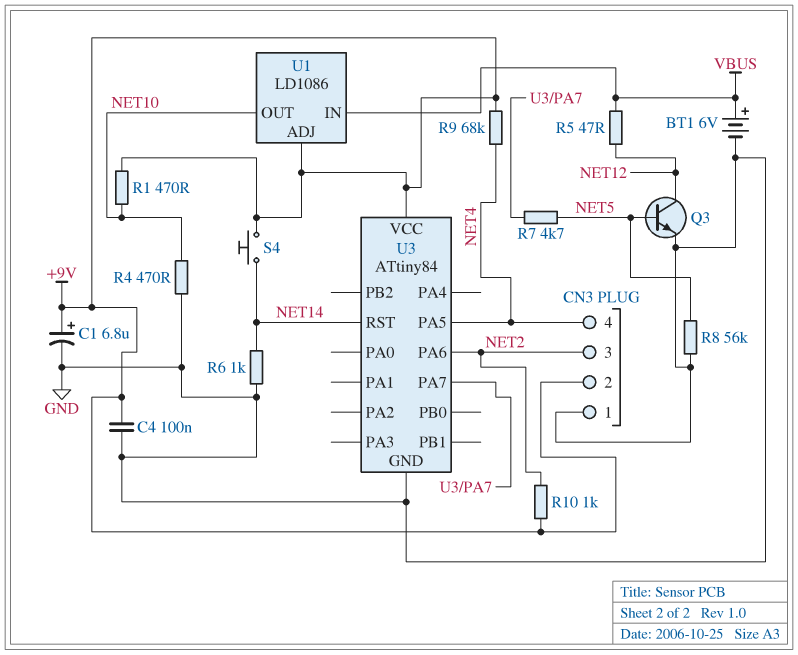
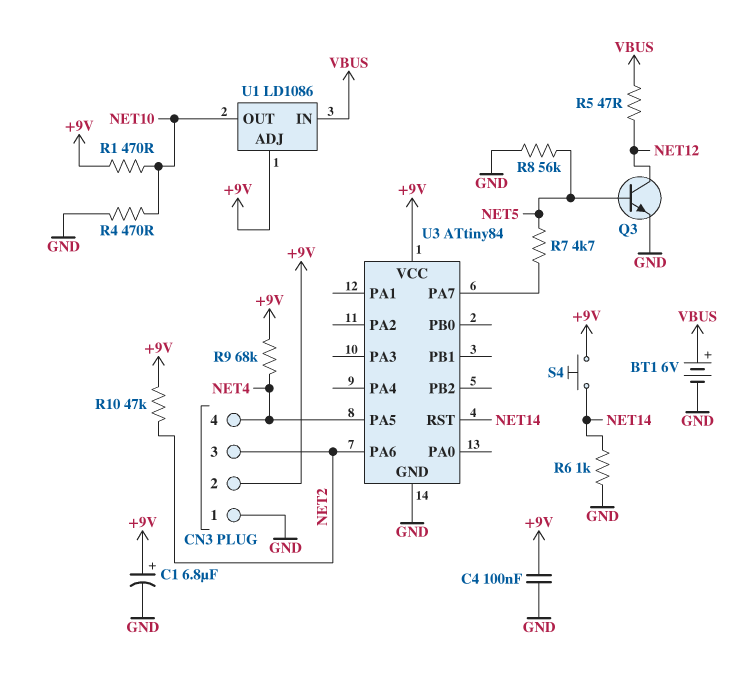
R10: 1k (+9V, NET2) -> 47k (+9V, NET2)

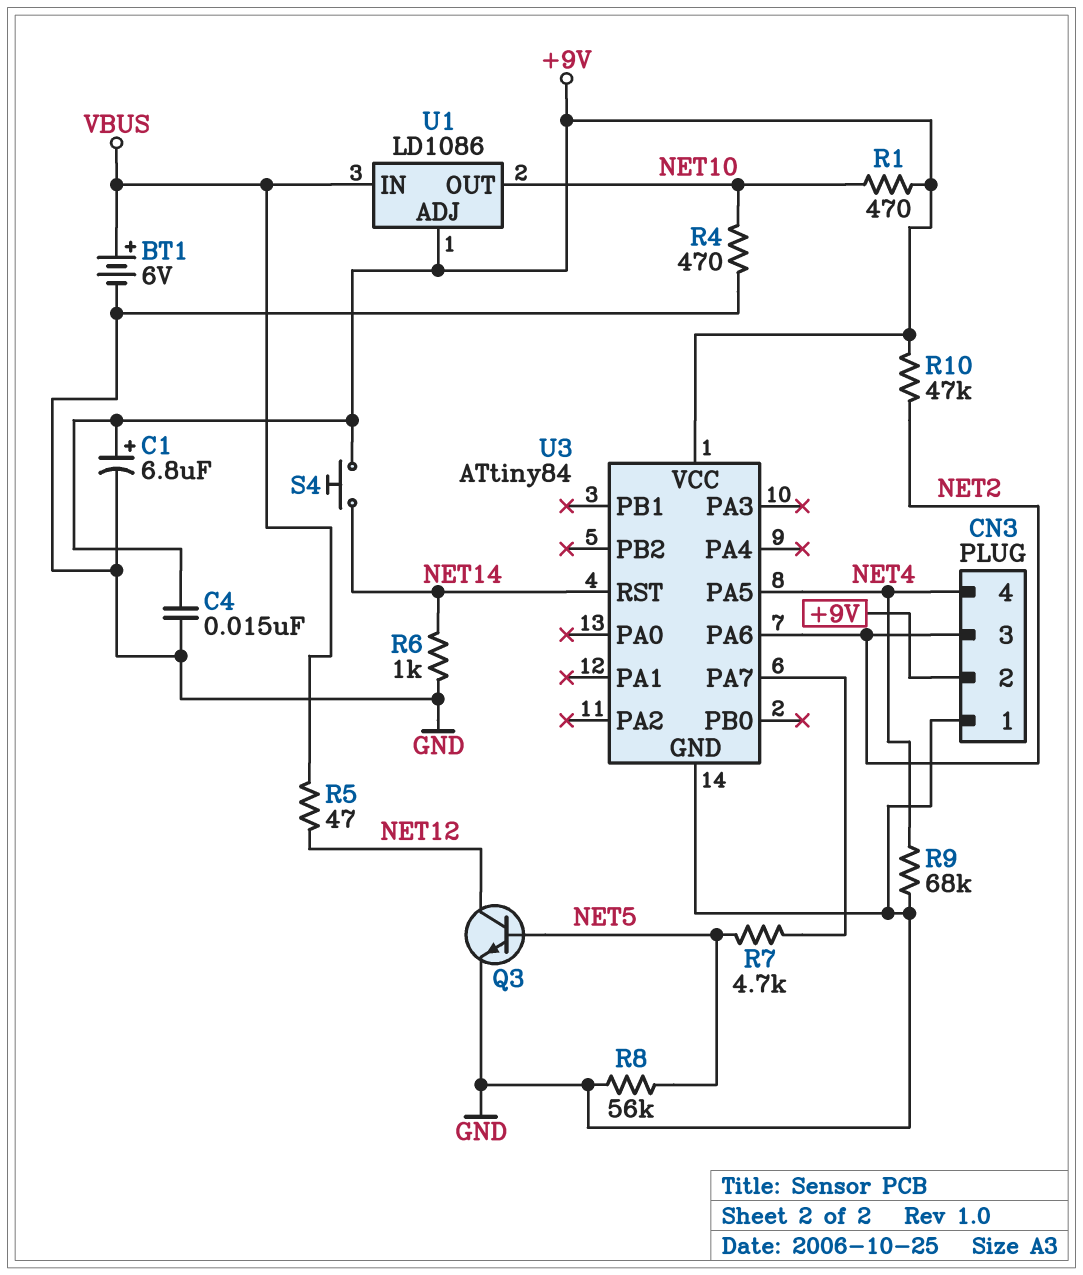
C4: 100nF (+9V, GND) -> 15nF (+9V, GND)
R9: 68k (+9V, NET4) -> 68k (GND, NET4)

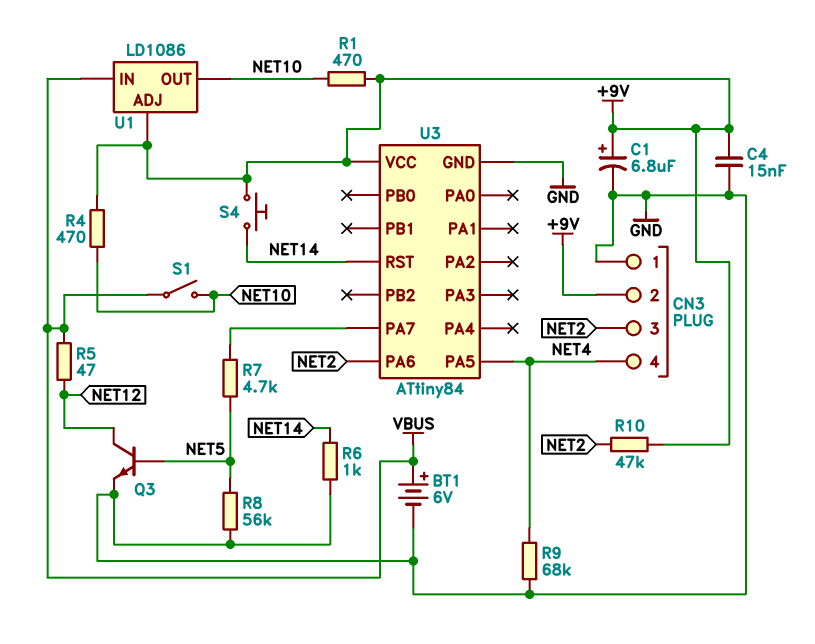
R4: 470 (GND, NET10) -> 470 (+9V, NET10)
S1: none -> switch (NET10, VBUS)

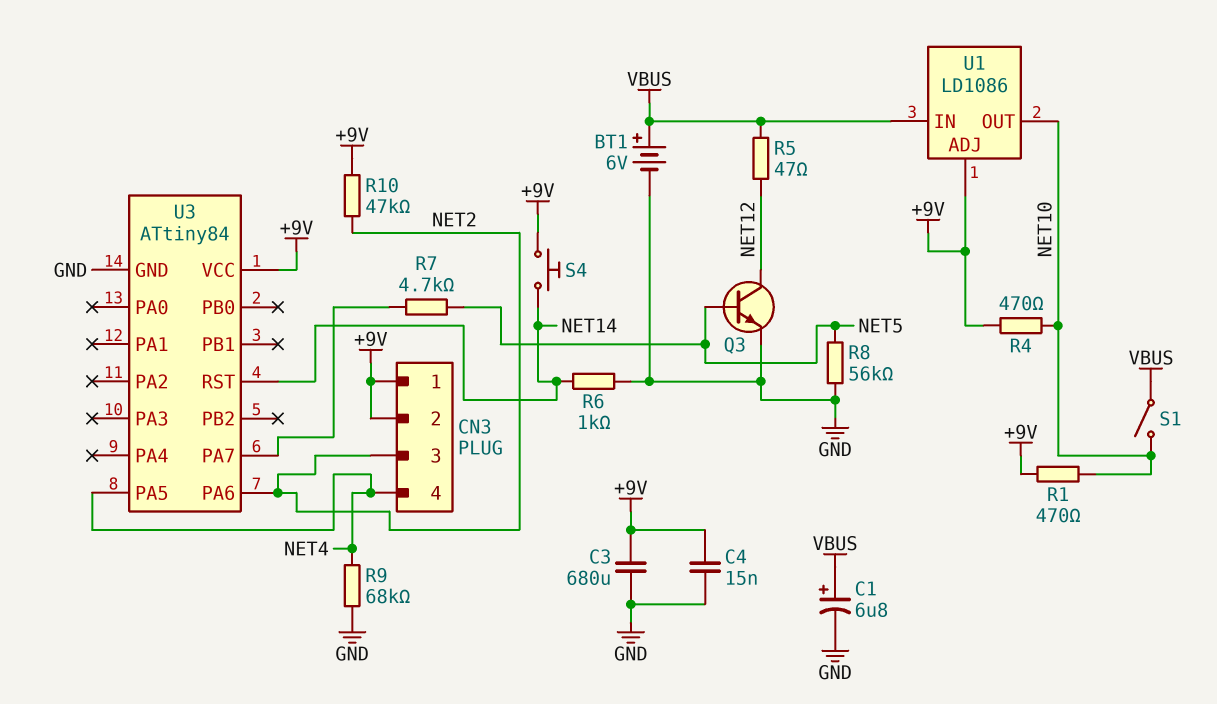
C1: 6.8uF (plus +9V, minus GND) -> 6.8uF (plus VBUS, minus GND)
C3: none -> 680uF (+9V, GND)
CN3 pin 1: GND -> +9V

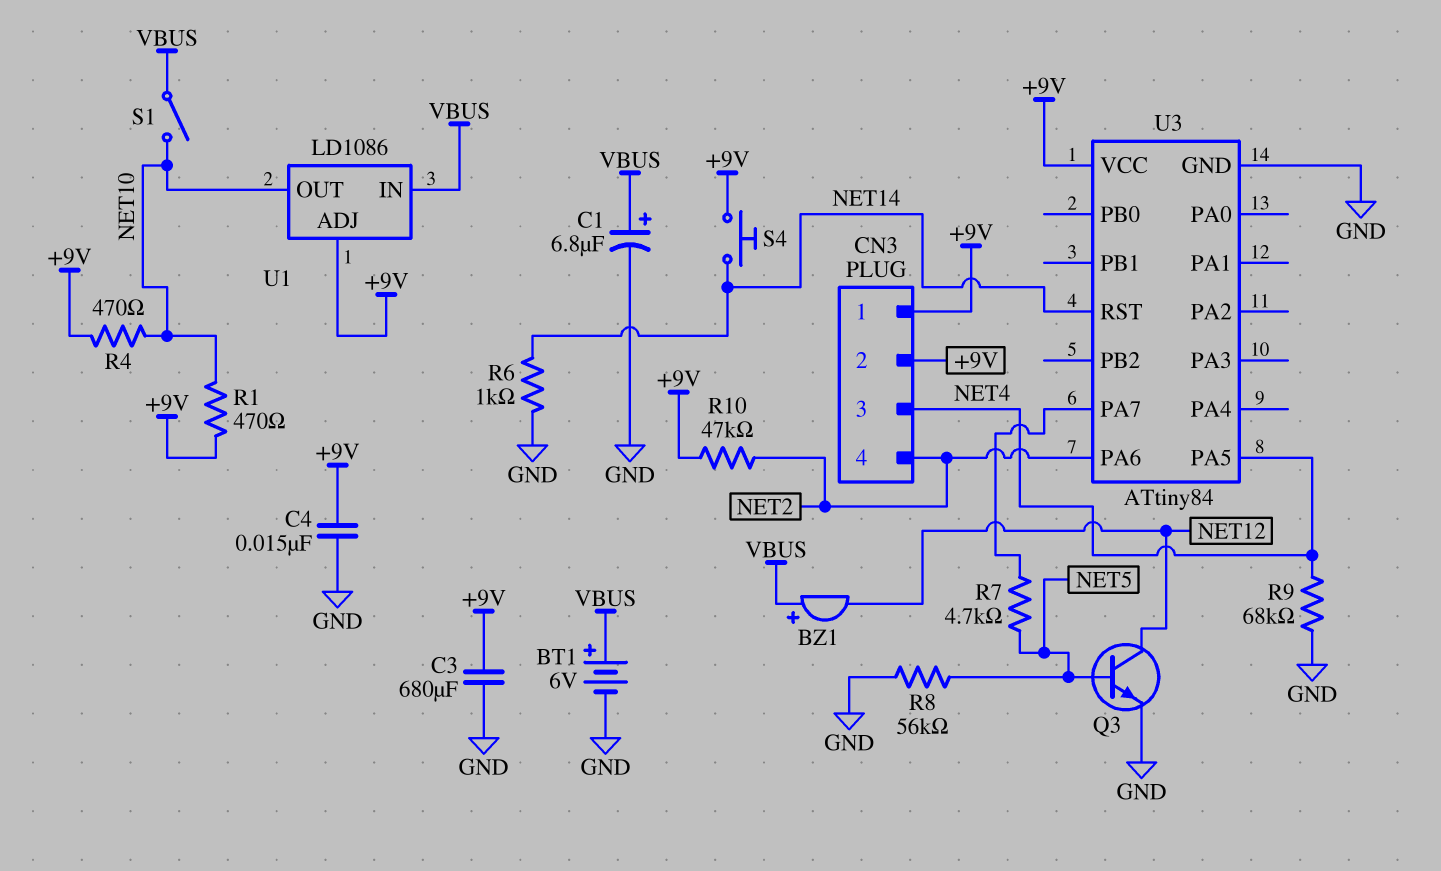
BZ1: none -> buzzer (plus VBUS, minus NET12)
CN3 pin 3: NET2 -> NET4
CN3 pin 4: NET4 -> NET2
R5: 47 (NET12, VBUS) -> none

